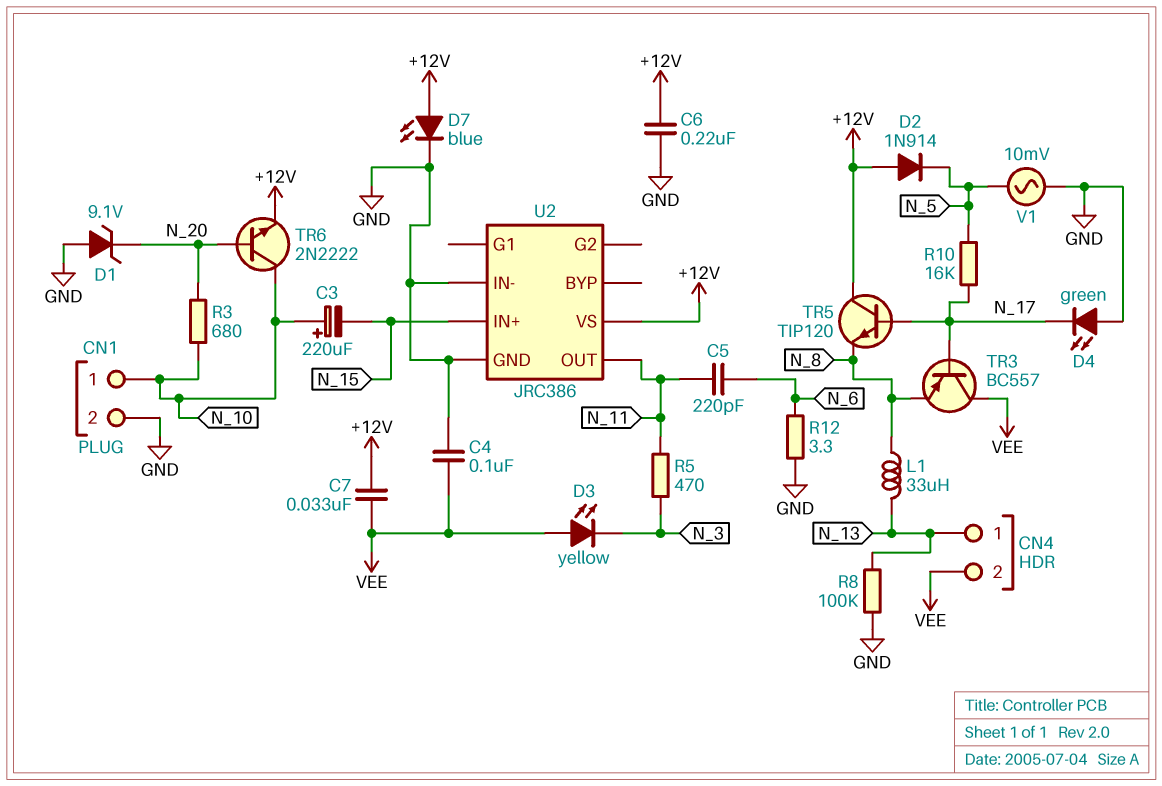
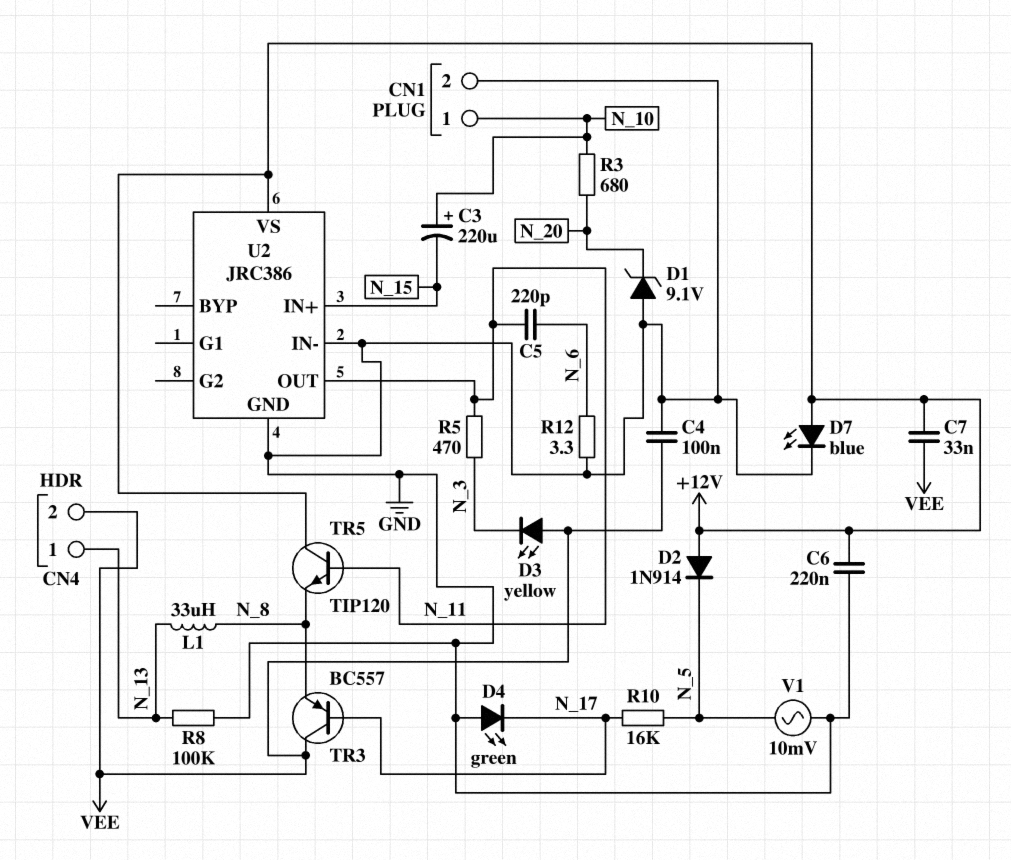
TR5: NPN TIP120 (B N_17, C +12V, E N_8) -> NPN TIP120 (B N_11, C +12V, E N_8)
TR6: NPN 2N2222 (B N_20, C N_10, E +12V) -> none

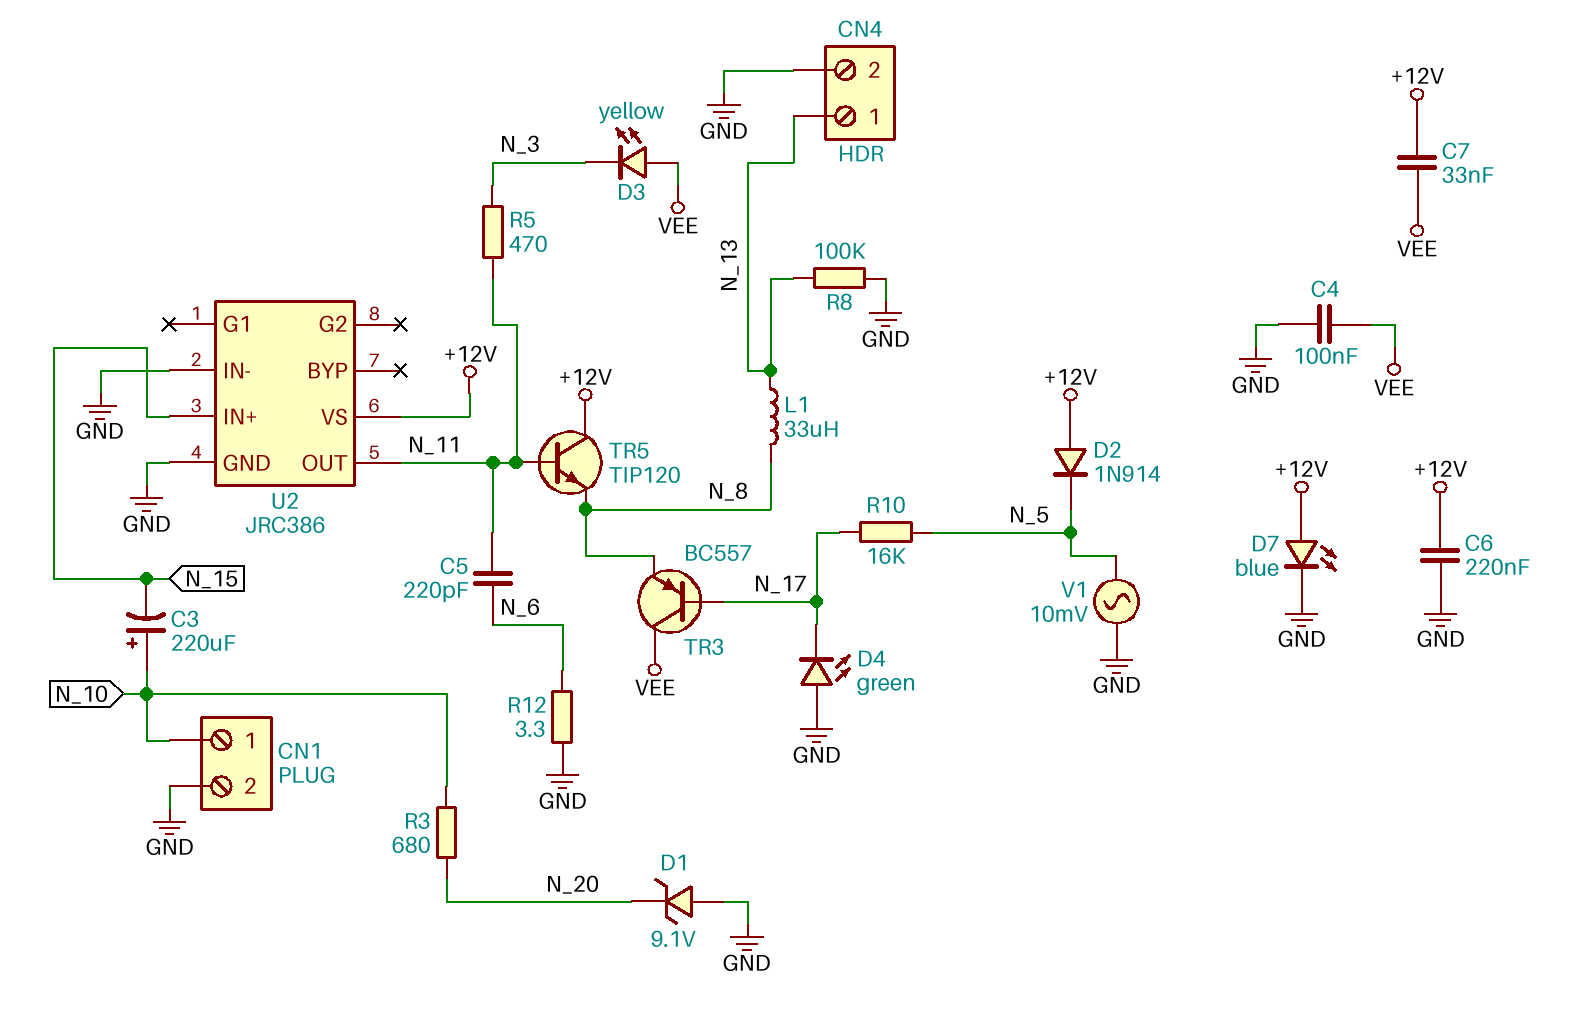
CN4 pin 2: VEE -> GND

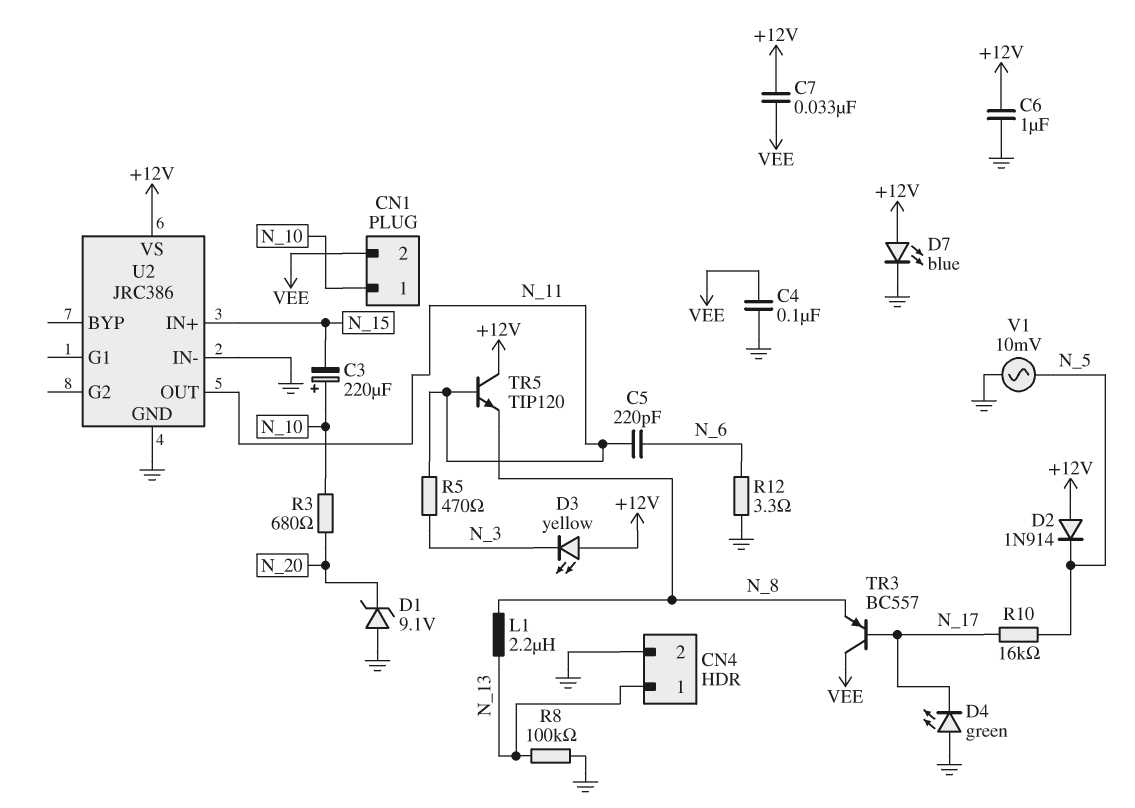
C6: 220nF (+12V, GND) -> 1uF (+12V, GND)
CN1 pin 2: GND -> VEE
D3: LED yellow (A VEE, K N_3) -> LED yellow (A +12V, K N_3)
L1: 33uH (N_8, N_13) -> 2.2uH (N_8, N_13)

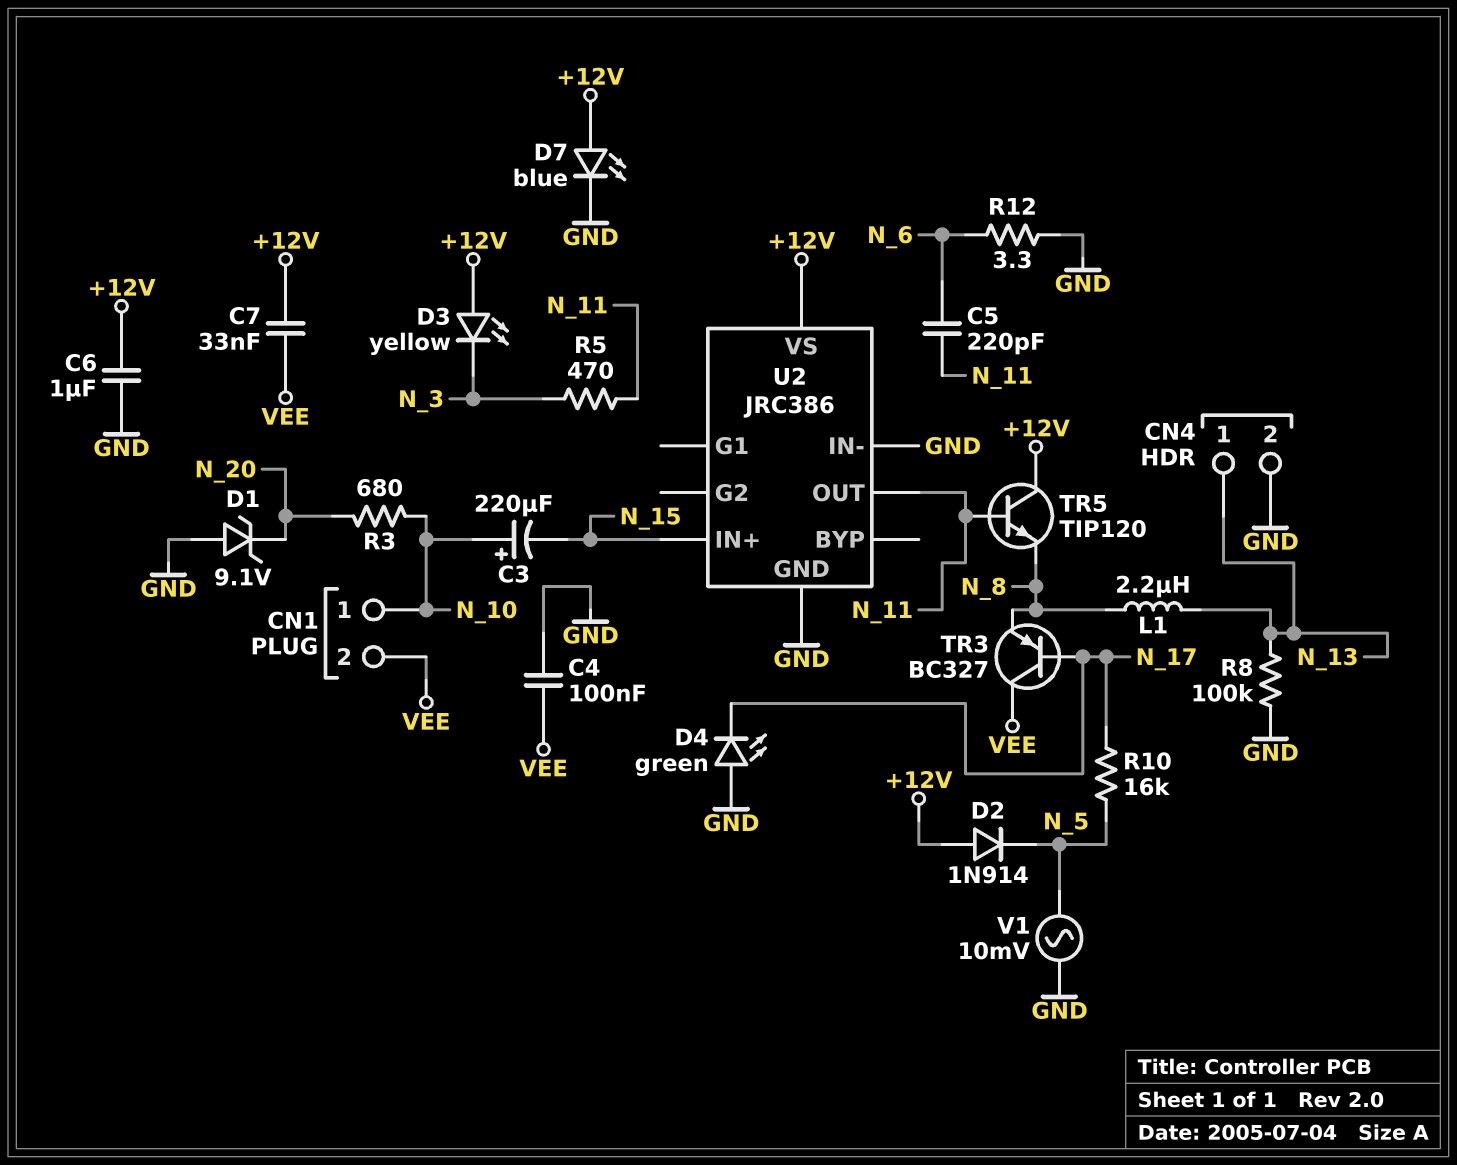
TR3: PNP BC557 (B N_17, C VEE, E N_8) -> PNP BC327 (B N_17, C VEE, E N_8)

